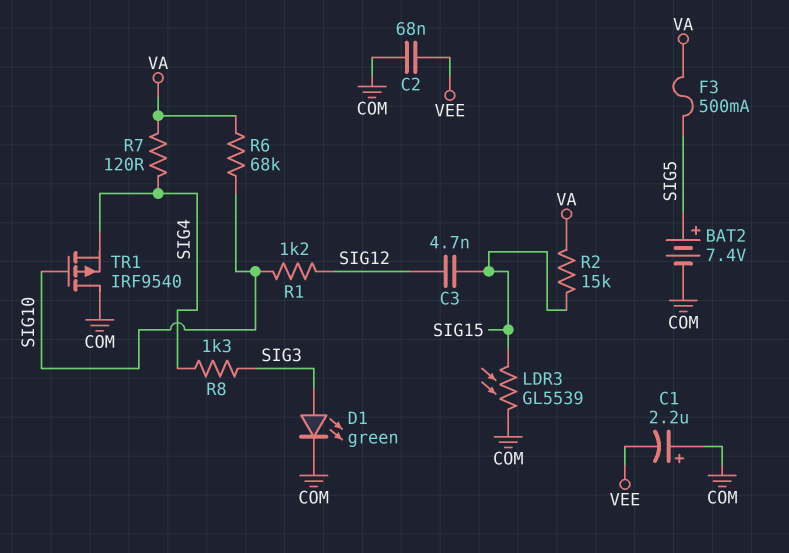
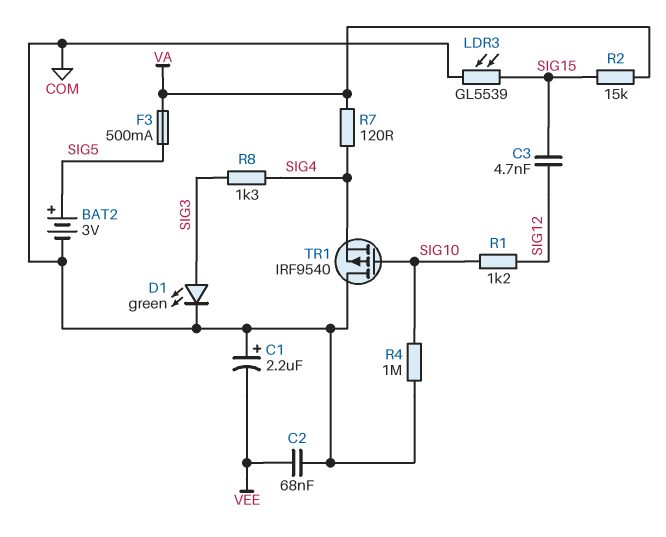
BAT2: 7.4V (plus SIG5, minus COM) -> 3V (plus SIG5, minus COM)
R4: none -> 1M (COM, SIG10)
R6: 68k (SIG10, VA) -> none

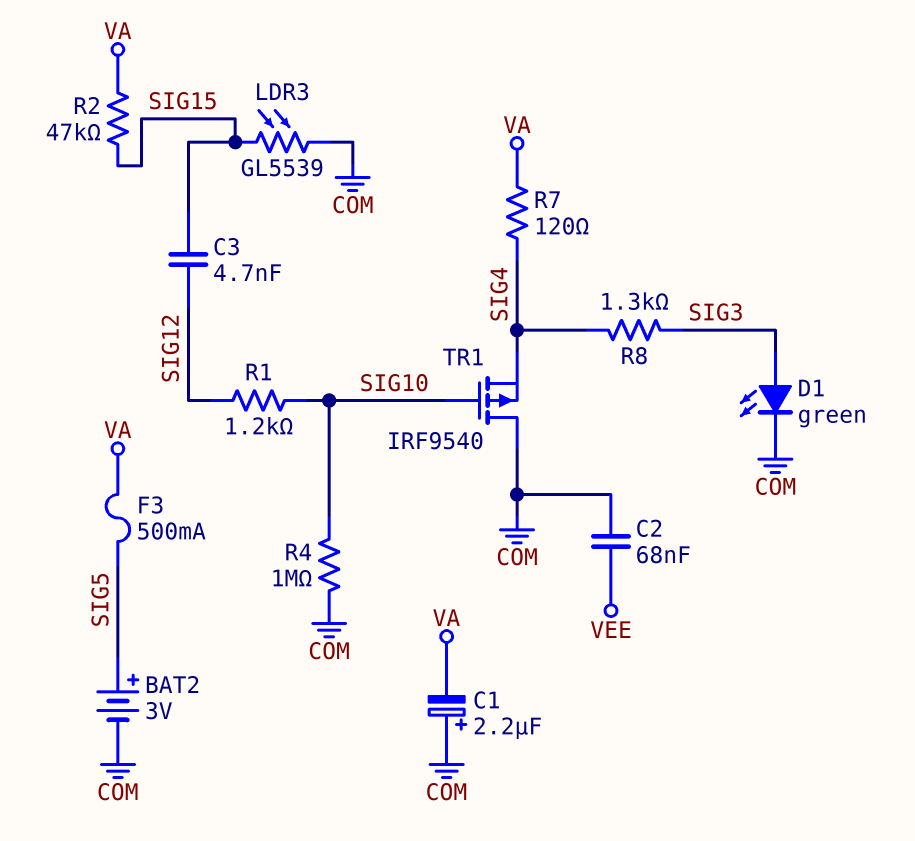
C1: 2.2uF (plus COM, minus VEE) -> 2.2uF (plus COM, minus VA)
R2: 15k (SIG15, VA) -> 47k (SIG15, VA)

